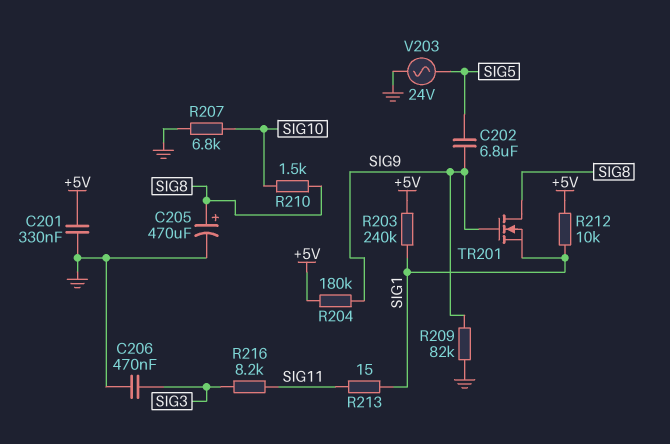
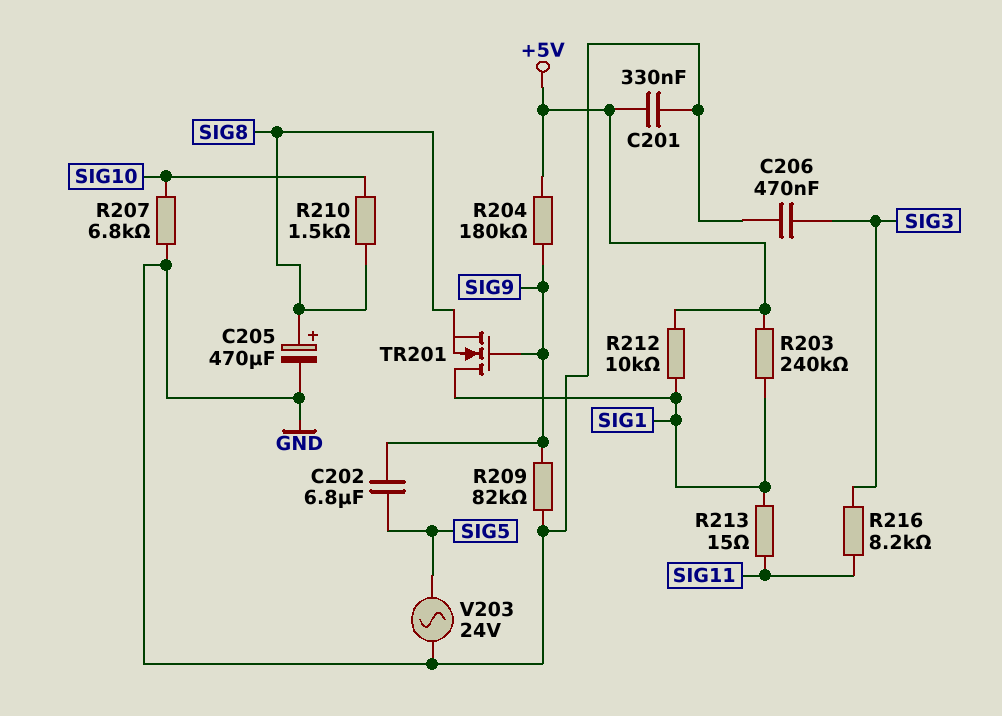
TR201: NMOS (G SIG9, D SIG8, S SIG1) -> NMOS (G SIG9, D SIG1, S SIG8)

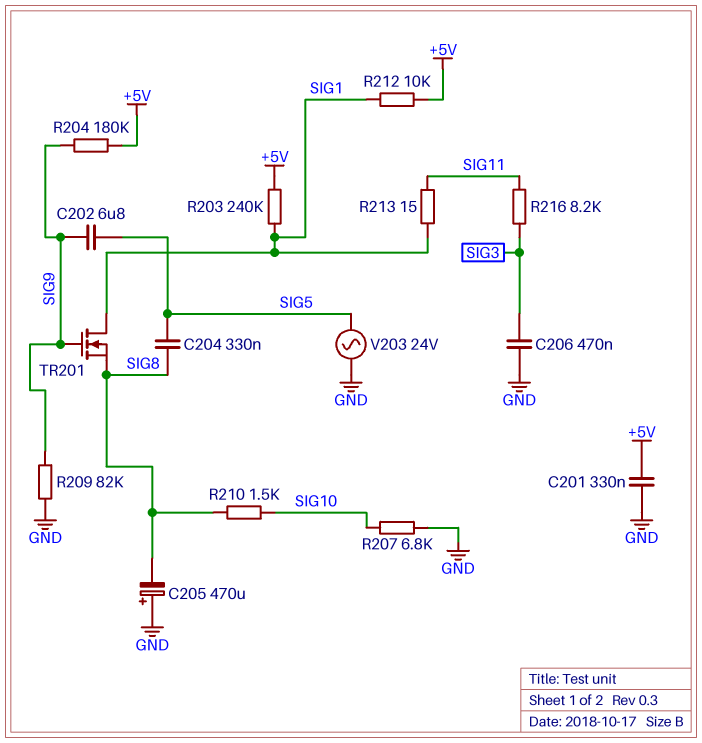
C204: none -> 330nF (SIG5, SIG8)
C205: 470uF (plus SIG8, minus GND) -> 470uF (plus GND, minus SIG8)

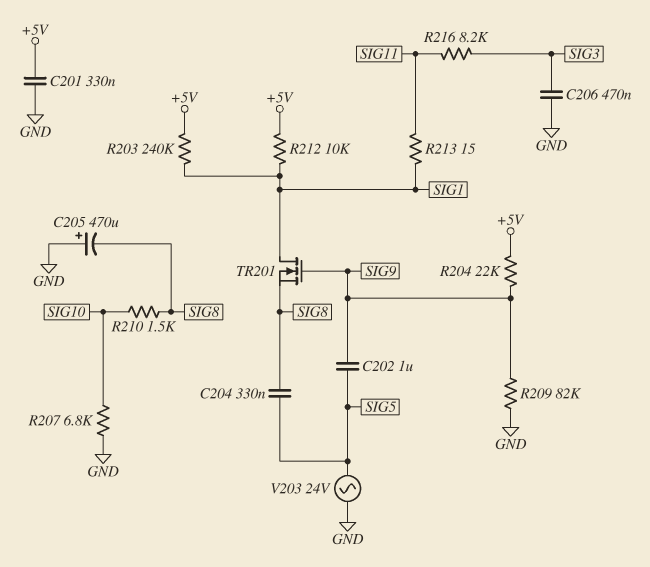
C202: 6.8uF (SIG5, SIG9) -> 1uF (SIG5, SIG9)
R204: 180k (+5V, SIG9) -> 22k (+5V, SIG9)

